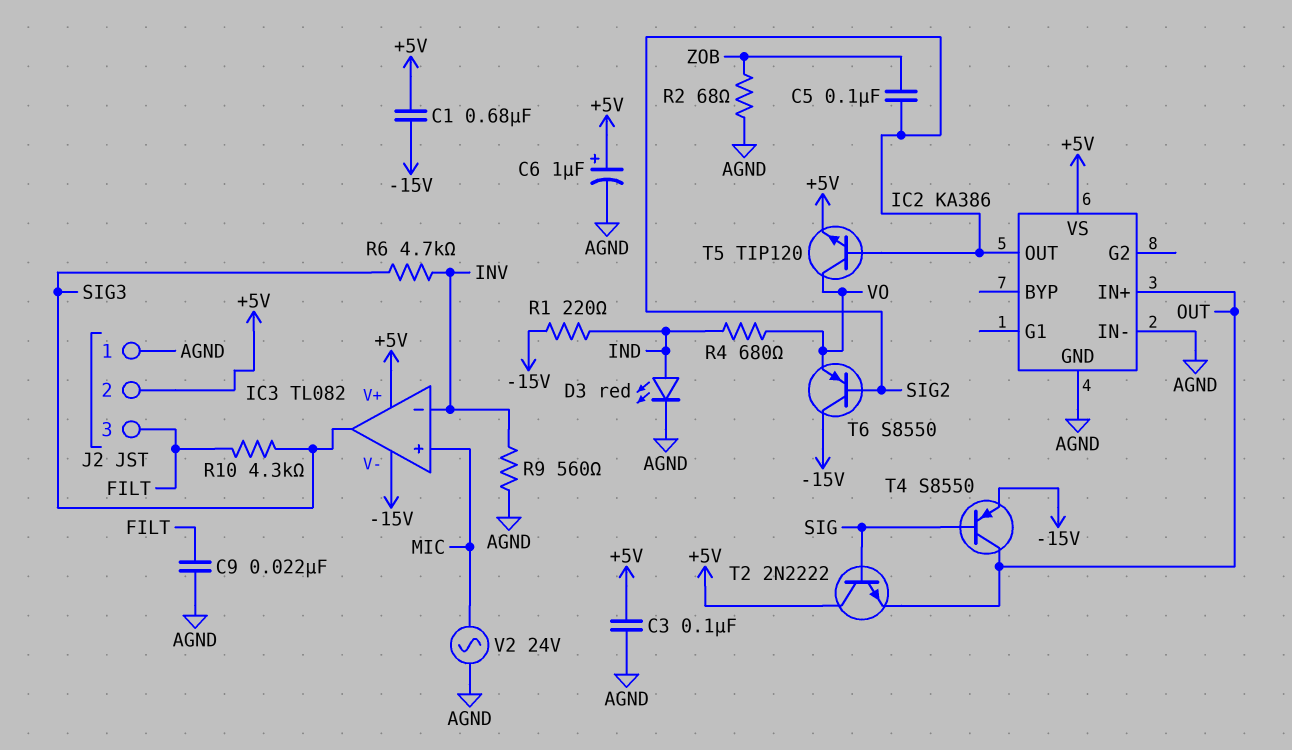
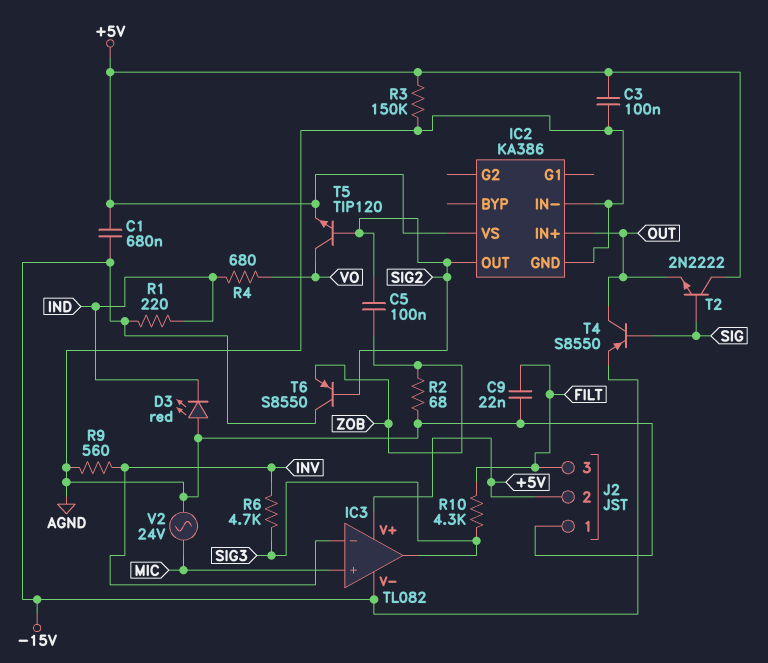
C6: 1uF (plus +5V, minus AGND) -> none
D3: LED red (A IND, K AGND) -> LED red (A AGND, K IND)
R3: none -> 150k (+5V, AGND)
T6: PNP S8550 (B SIG2, C -15V, E VO) -> PNP S8550 (B SIG2, C -15V, E ZOB)

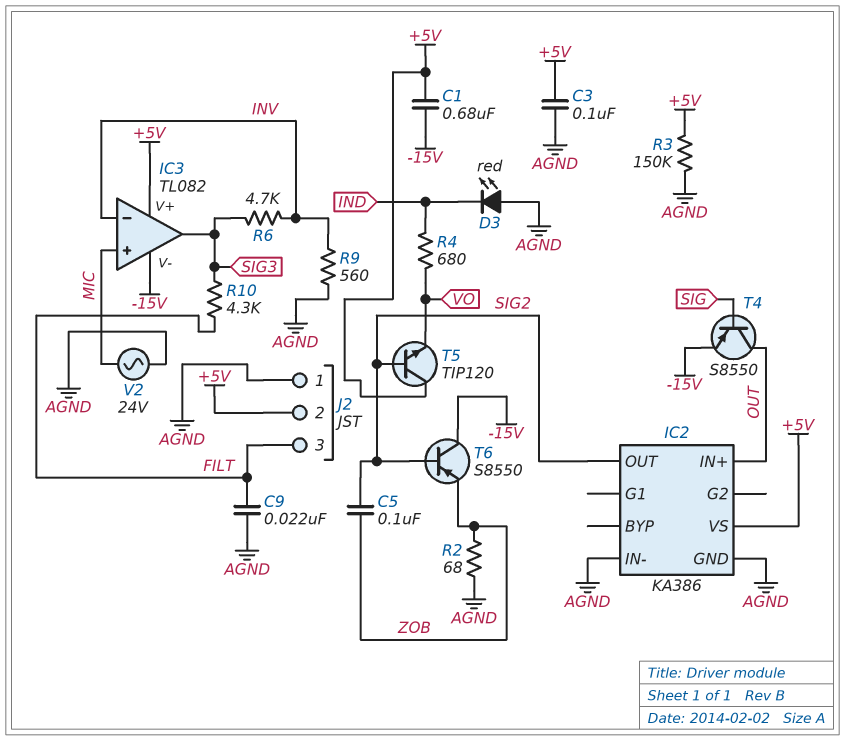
R1: 220 (-15V, IND) -> none
T2: NPN 2N2222 (B SIG, C +5V, E OUT) -> none
T5: NPN TIP120 (B SIG2, C VO, E +5V) -> NPN TIP120 (B SIG2, C +5V, E VO)

